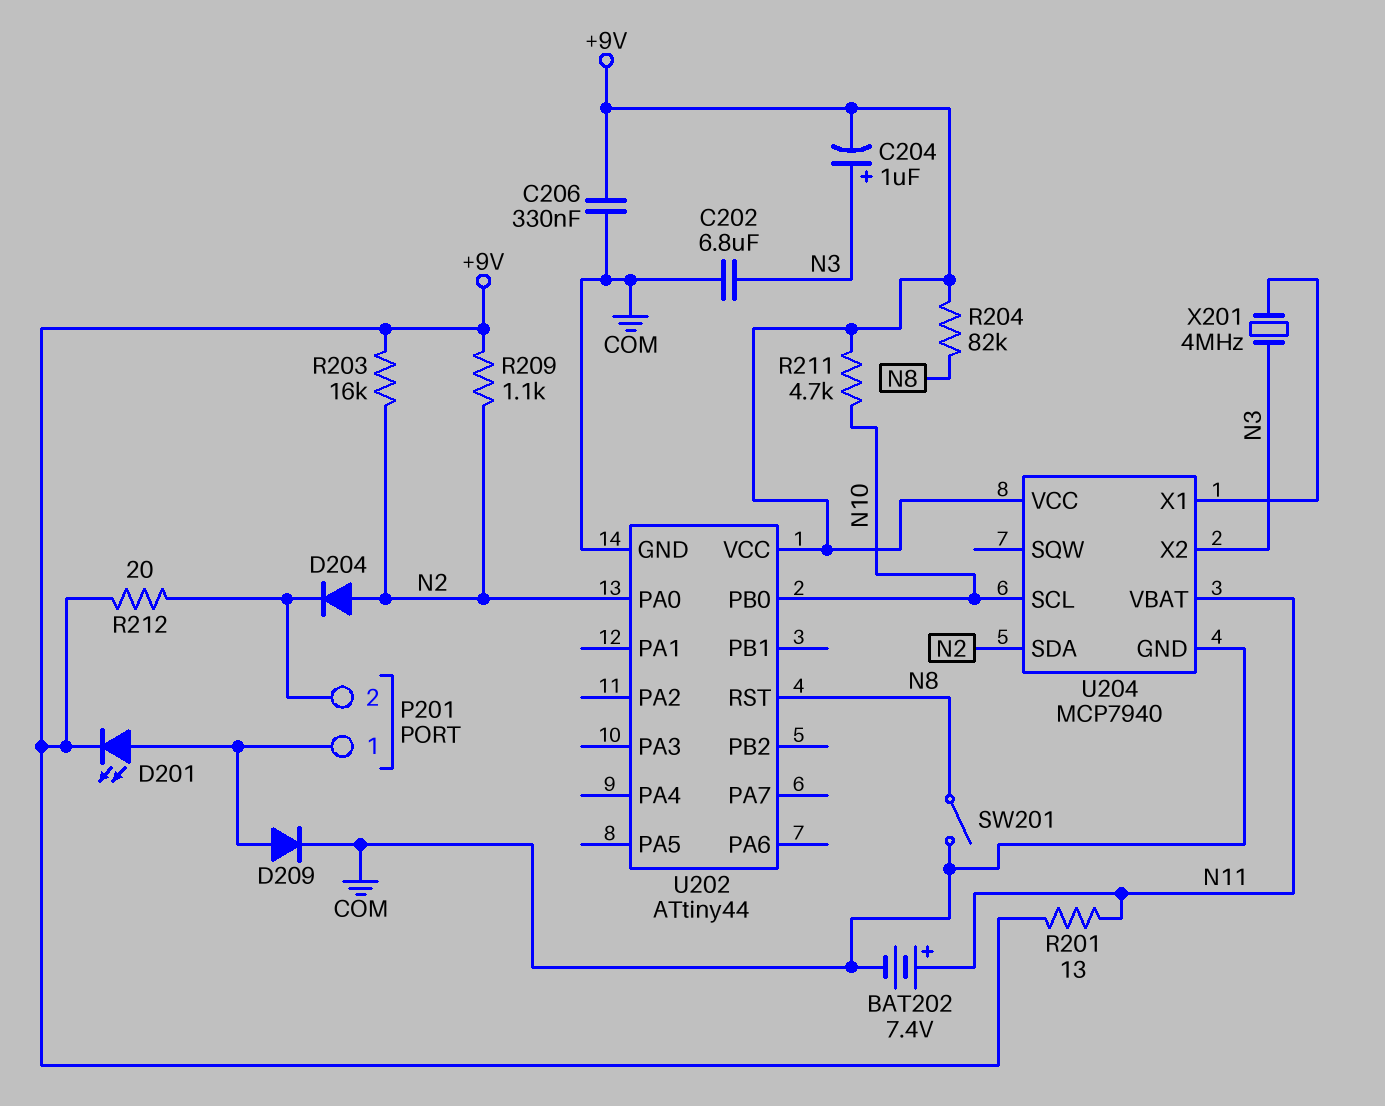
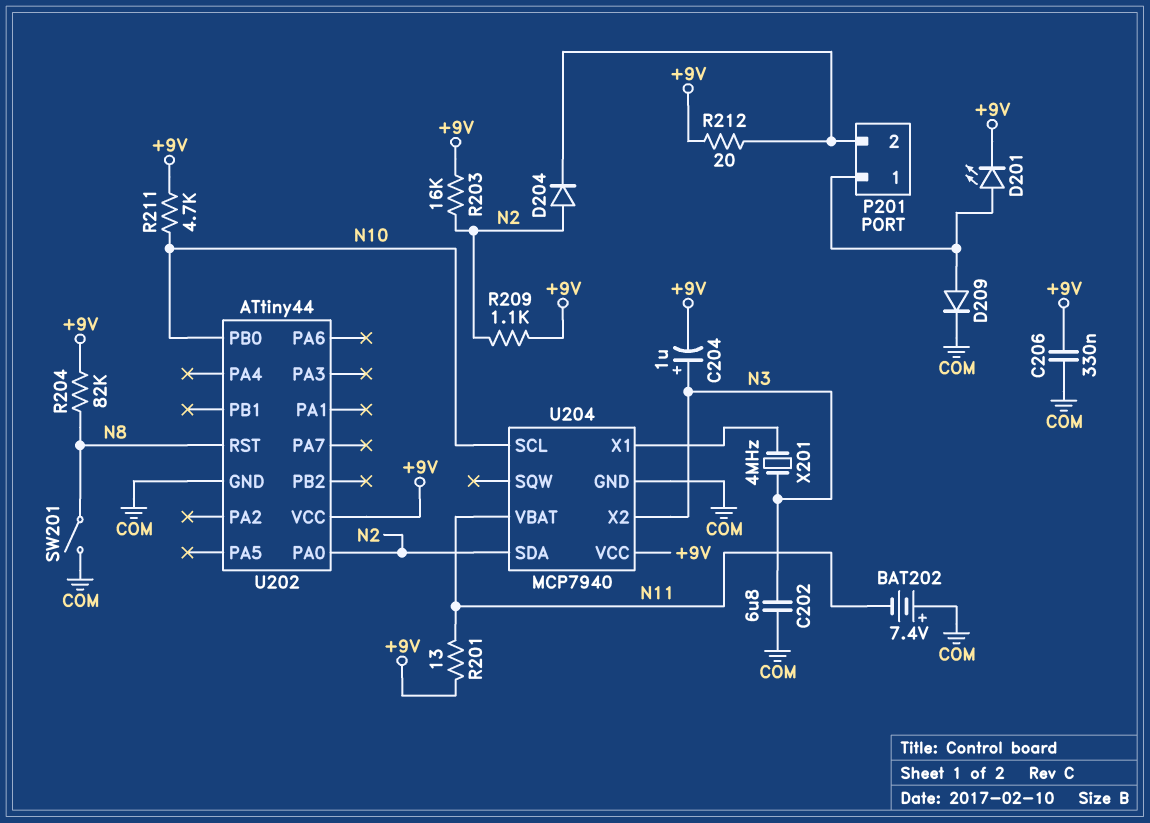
BAT202: 7.4V (plus N11, minus COM) -> 7.4V (plus COM, minus N11)

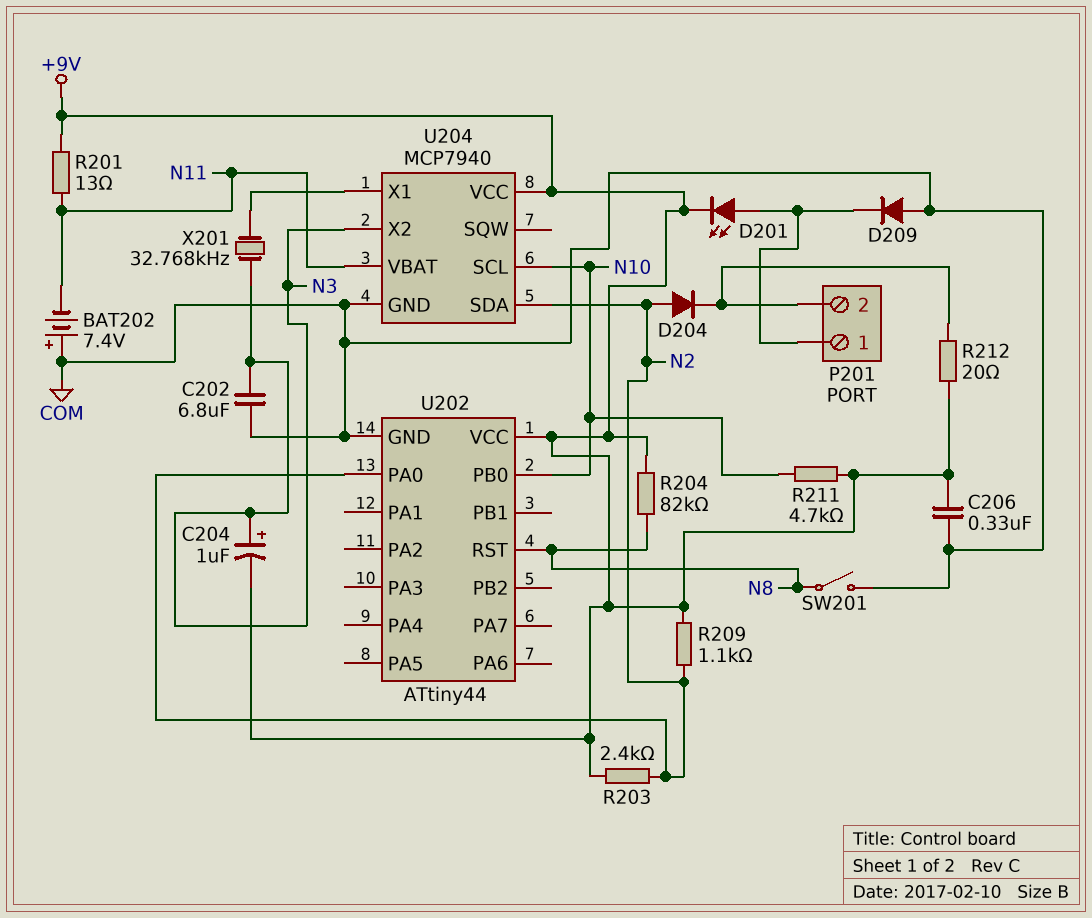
D209: diode (A P201/1, K COM) -> diode (A COM, K P201/1)
R203: 16k (+9V, N2) -> 2.4k (+9V, N2)
X201: 4MHz (N3, U204/X1) -> 32.768kHz (N3, U204/X1)

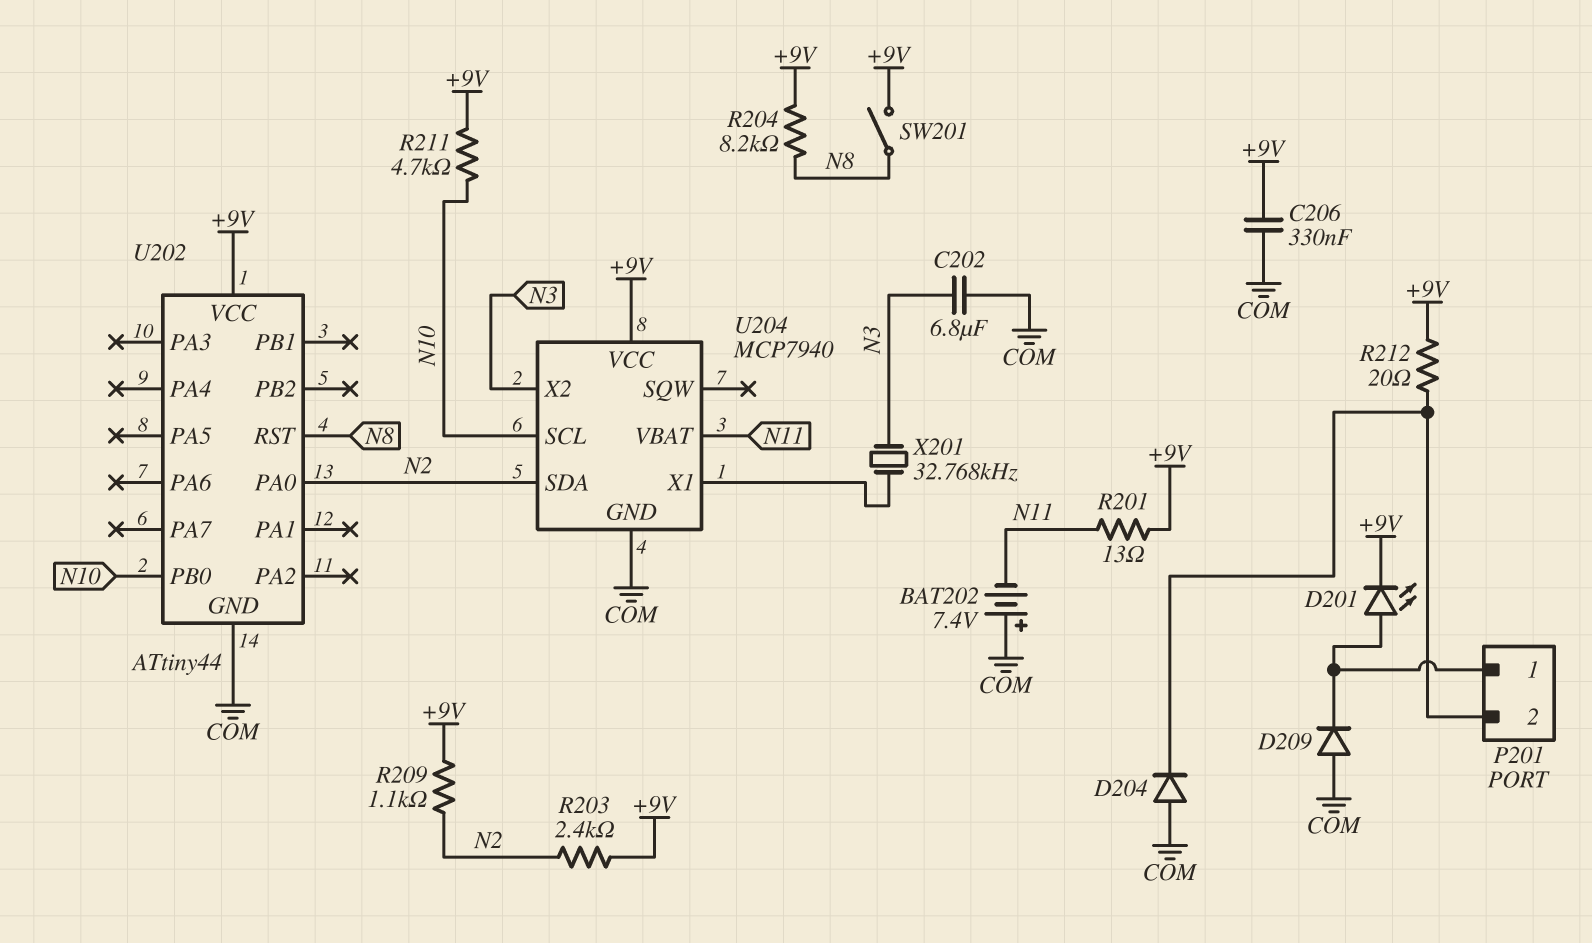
C204: 1uF (plus N3, minus +9V) -> none
D204: diode (A N2, K P201/2) -> diode (A COM, K P201/2)
R204: 82k (+9V, N8) -> 8.2k (+9V, N8)
SW201: switch (COM, N8) -> switch (+9V, N8)

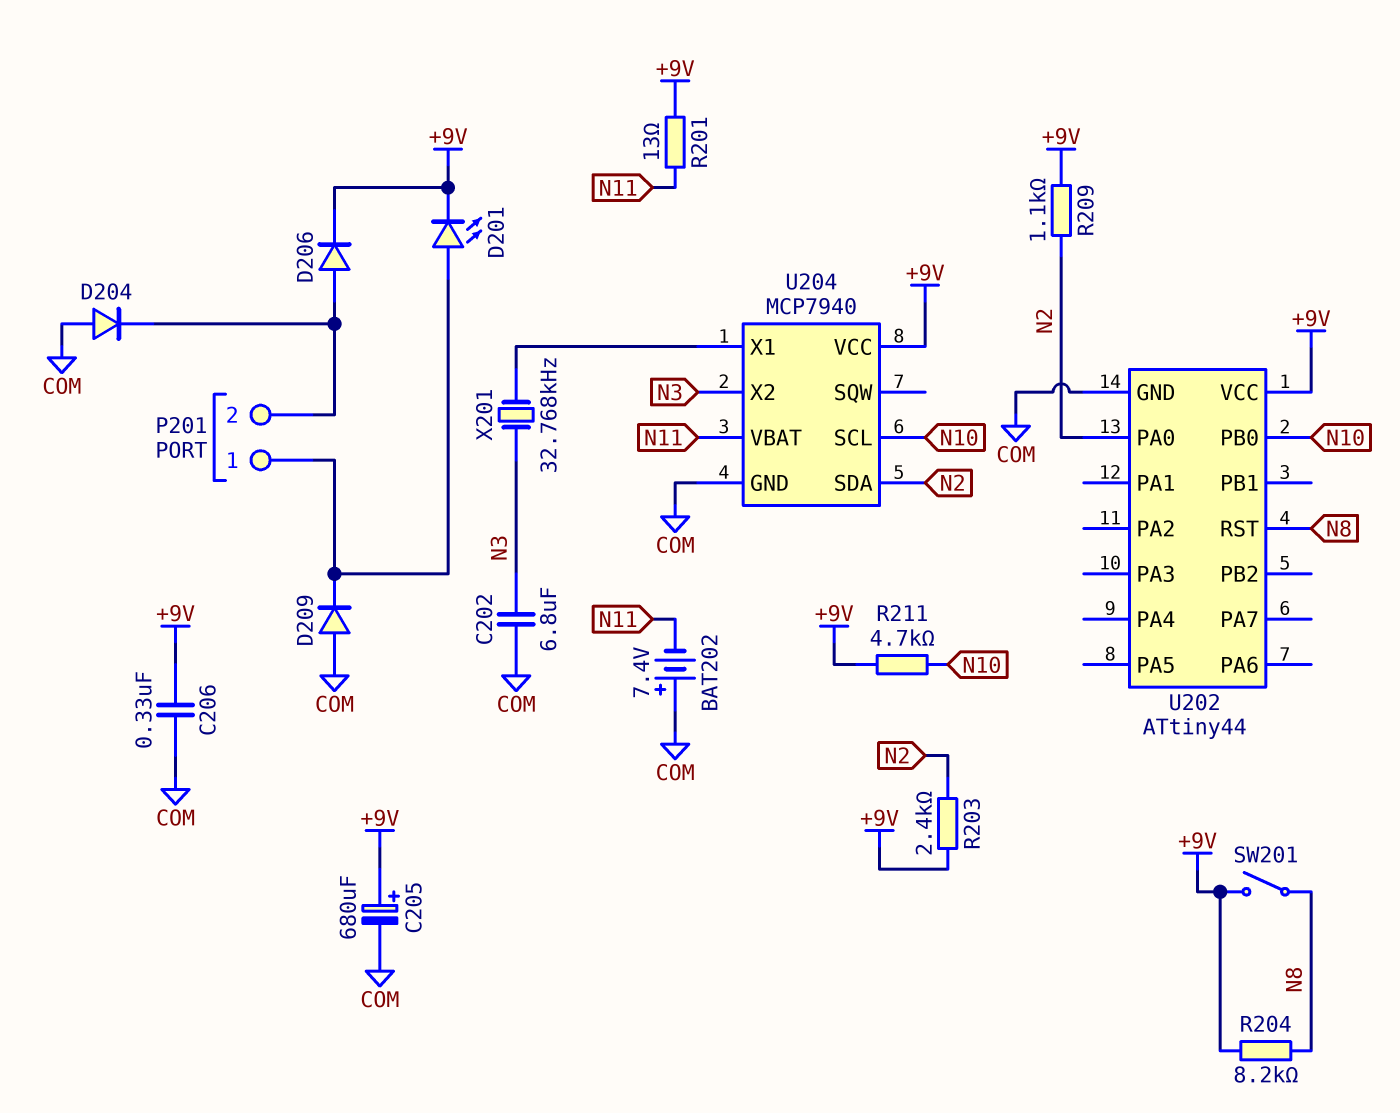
C205: none -> 680uF (plus +9V, minus COM)
D206: none -> diode (A P201/2, K +9V)
R212: 20 (+9V, P201/2) -> none

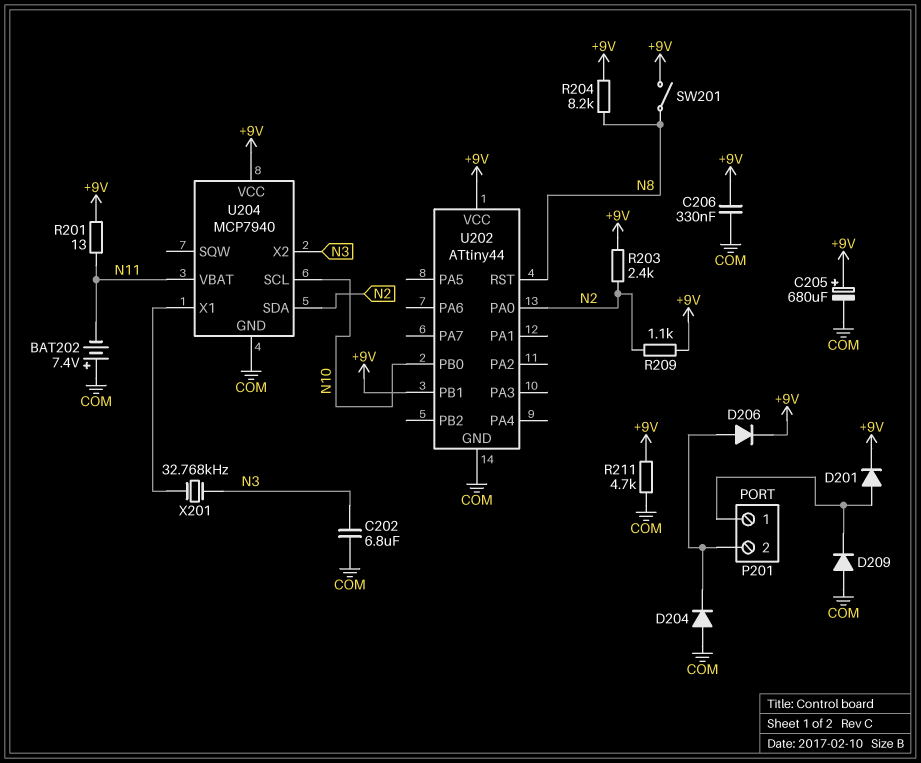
D201: LED (A P201/1, K +9V) -> diode (A P201/1, K +9V)
R211: 4.7k (+9V, N10) -> 4.7k (+9V, COM)
U202 pin PB1: none -> +9V

